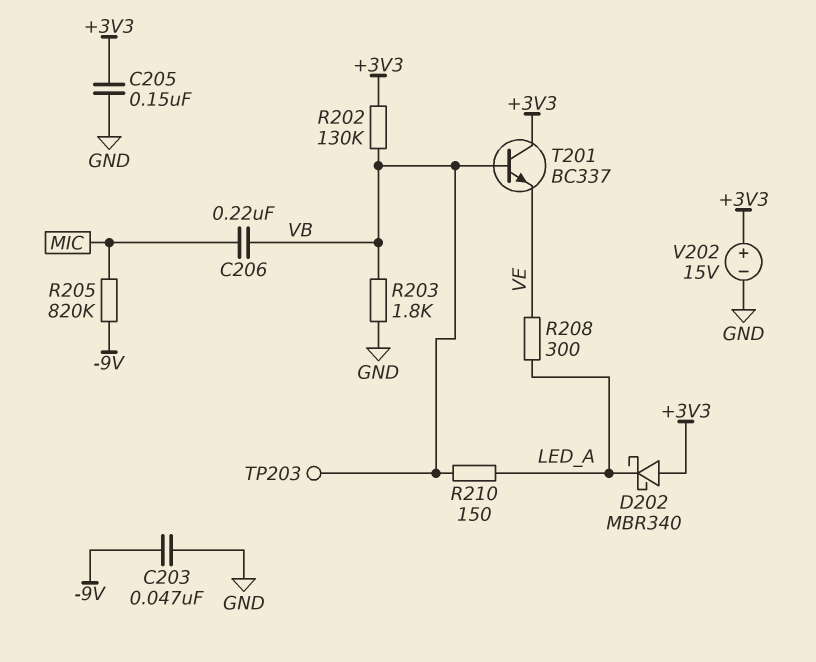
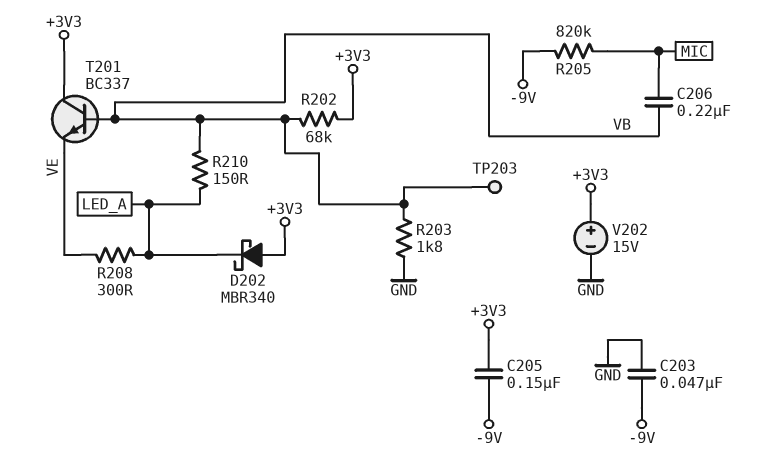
C205: 150nF (+3V3, GND) -> 150nF (+3V3, -9V)
R202: 130k (+3V3, VB) -> 68k (+3V3, VB)

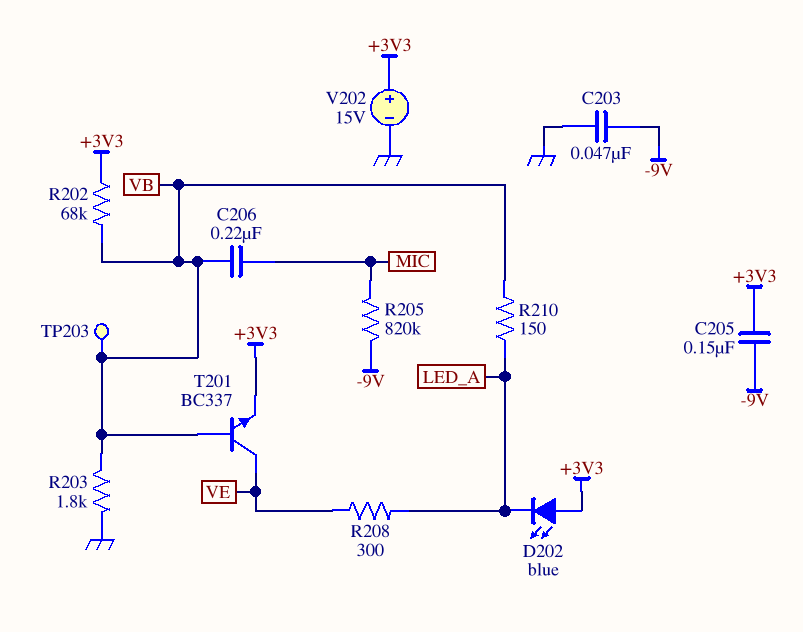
D202: schottky MBR340 (A +3V3, K LED_A) -> LED blue (A +3V3, K LED_A)
T201: NPN BC337 (B VB, C +3V3, E VE) -> NPN BC337 (B VB, C VE, E +3V3)

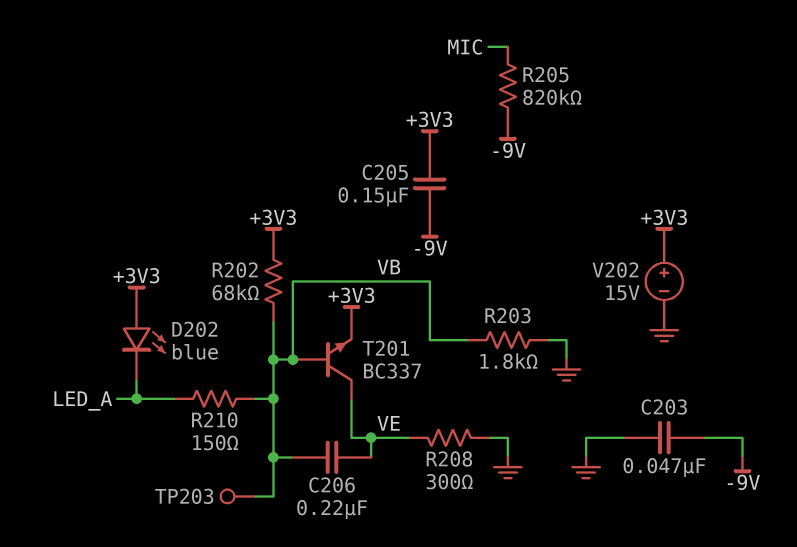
C206: 220nF (MIC, VB) -> 220nF (VB, VE)
R208: 300 (LED_A, VE) -> 300 (GND, VE)

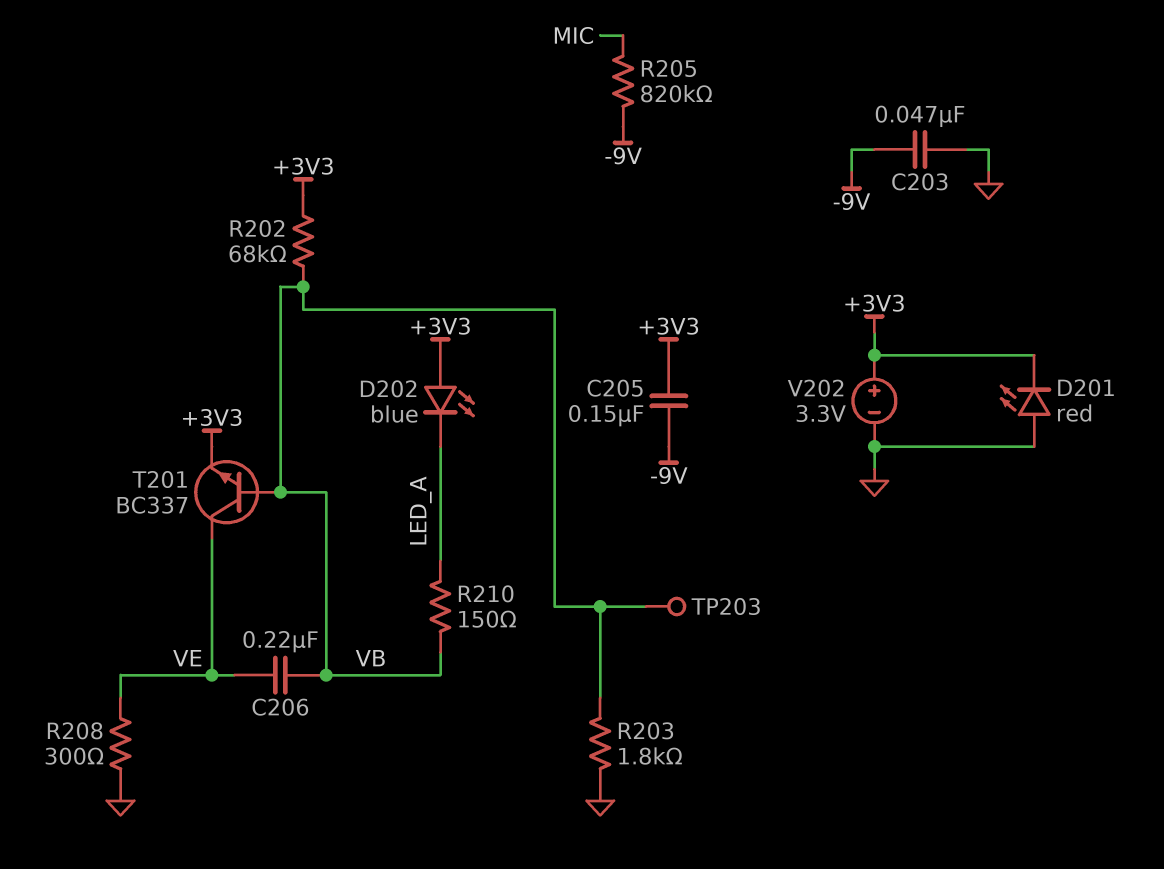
D201: none -> LED red (A GND, K +3V3)
V202: 15V (plus +3V3, minus GND) -> 3.3V (plus +3V3, minus GND)

